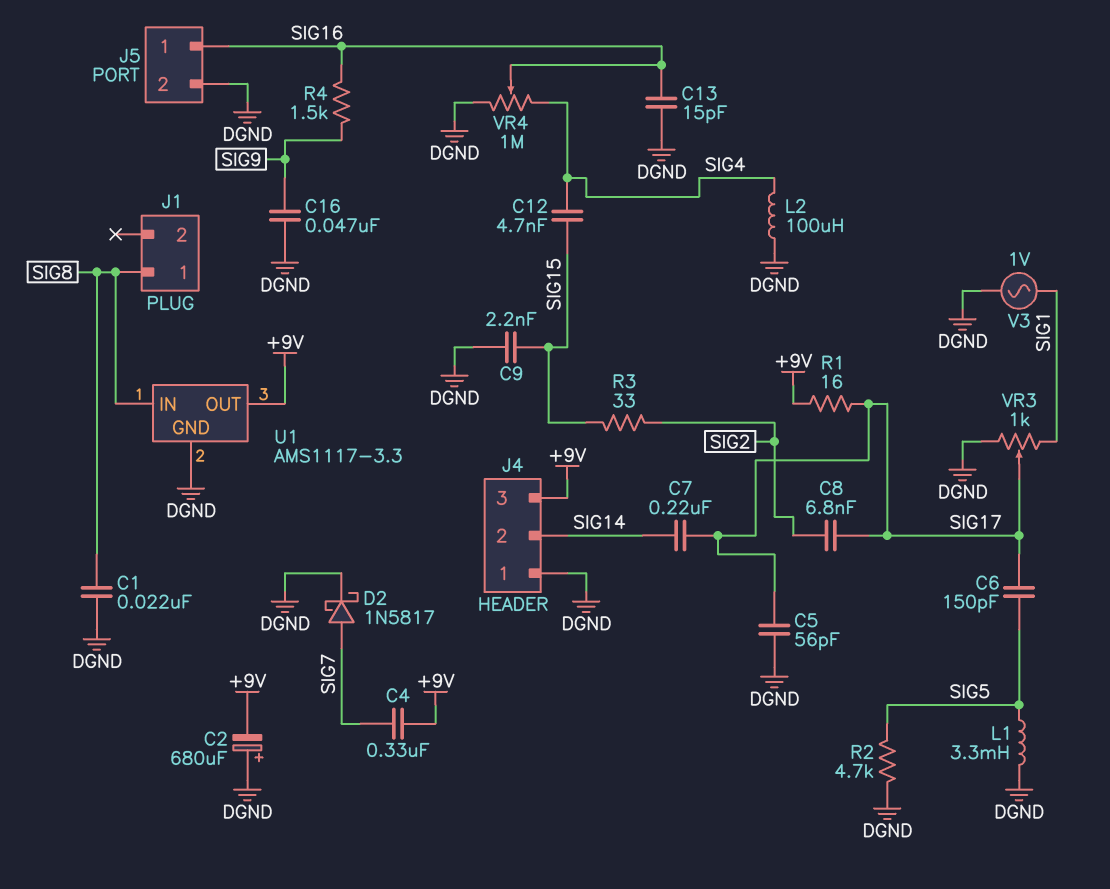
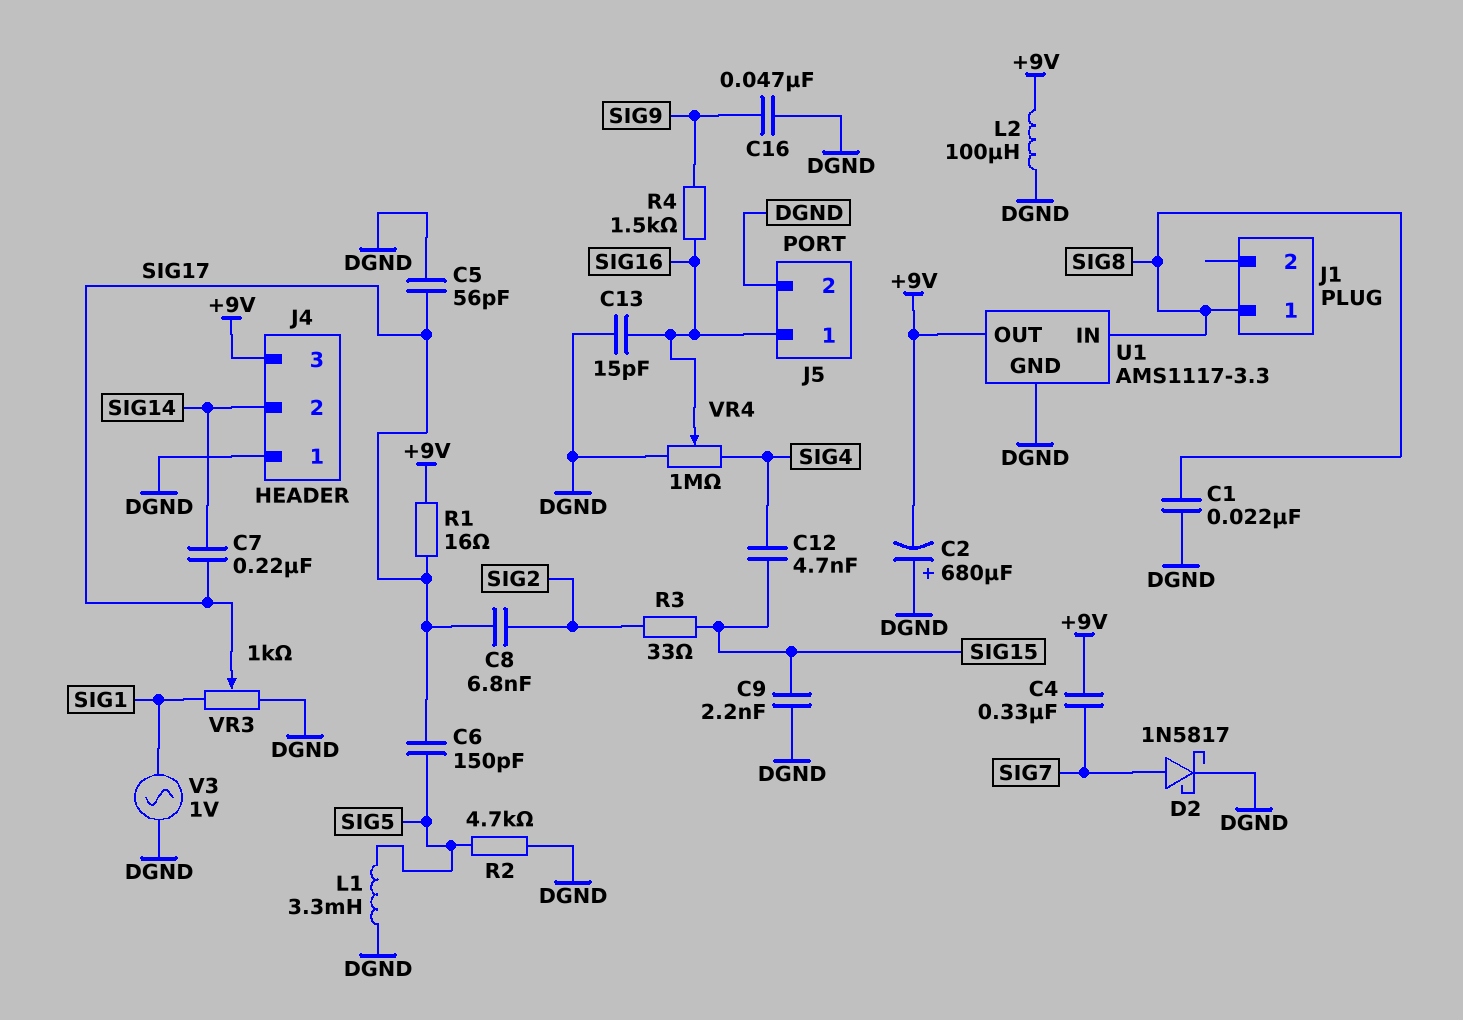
L2: 100uH (DGND, SIG4) -> 100uH (+9V, DGND)

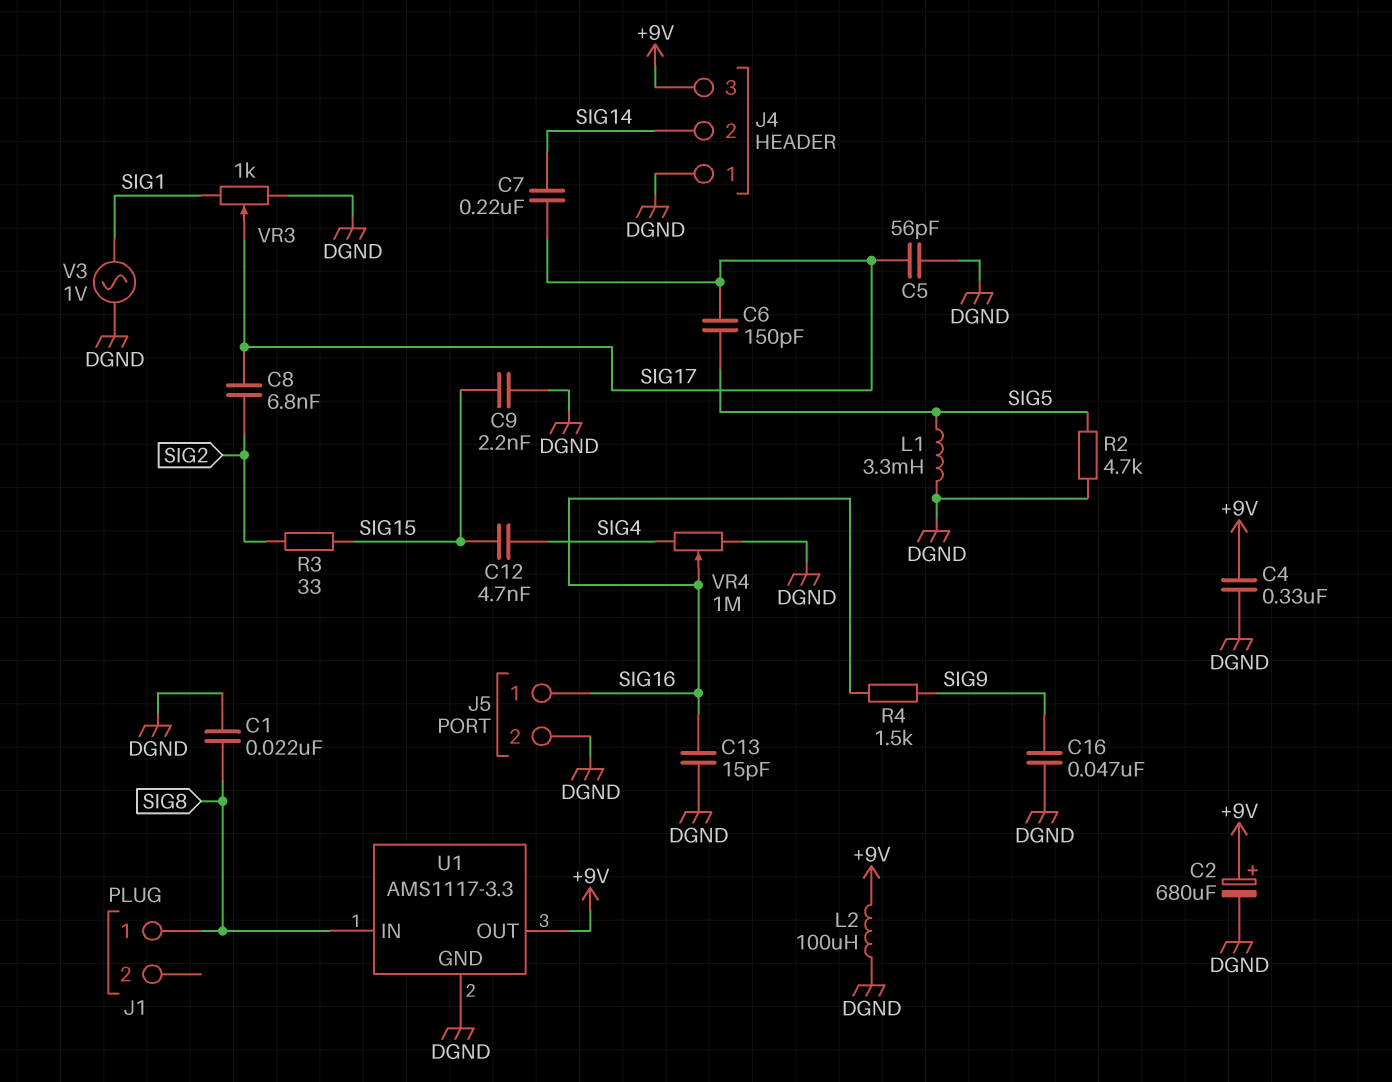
C2: 680uF (plus DGND, minus +9V) -> 680uF (plus +9V, minus DGND)
C4: 330nF (+9V, SIG7) -> 330nF (+9V, DGND)
D2: schottky 1N5817 (A SIG7, K DGND) -> none
R1: 16 (+9V, SIG17) -> none

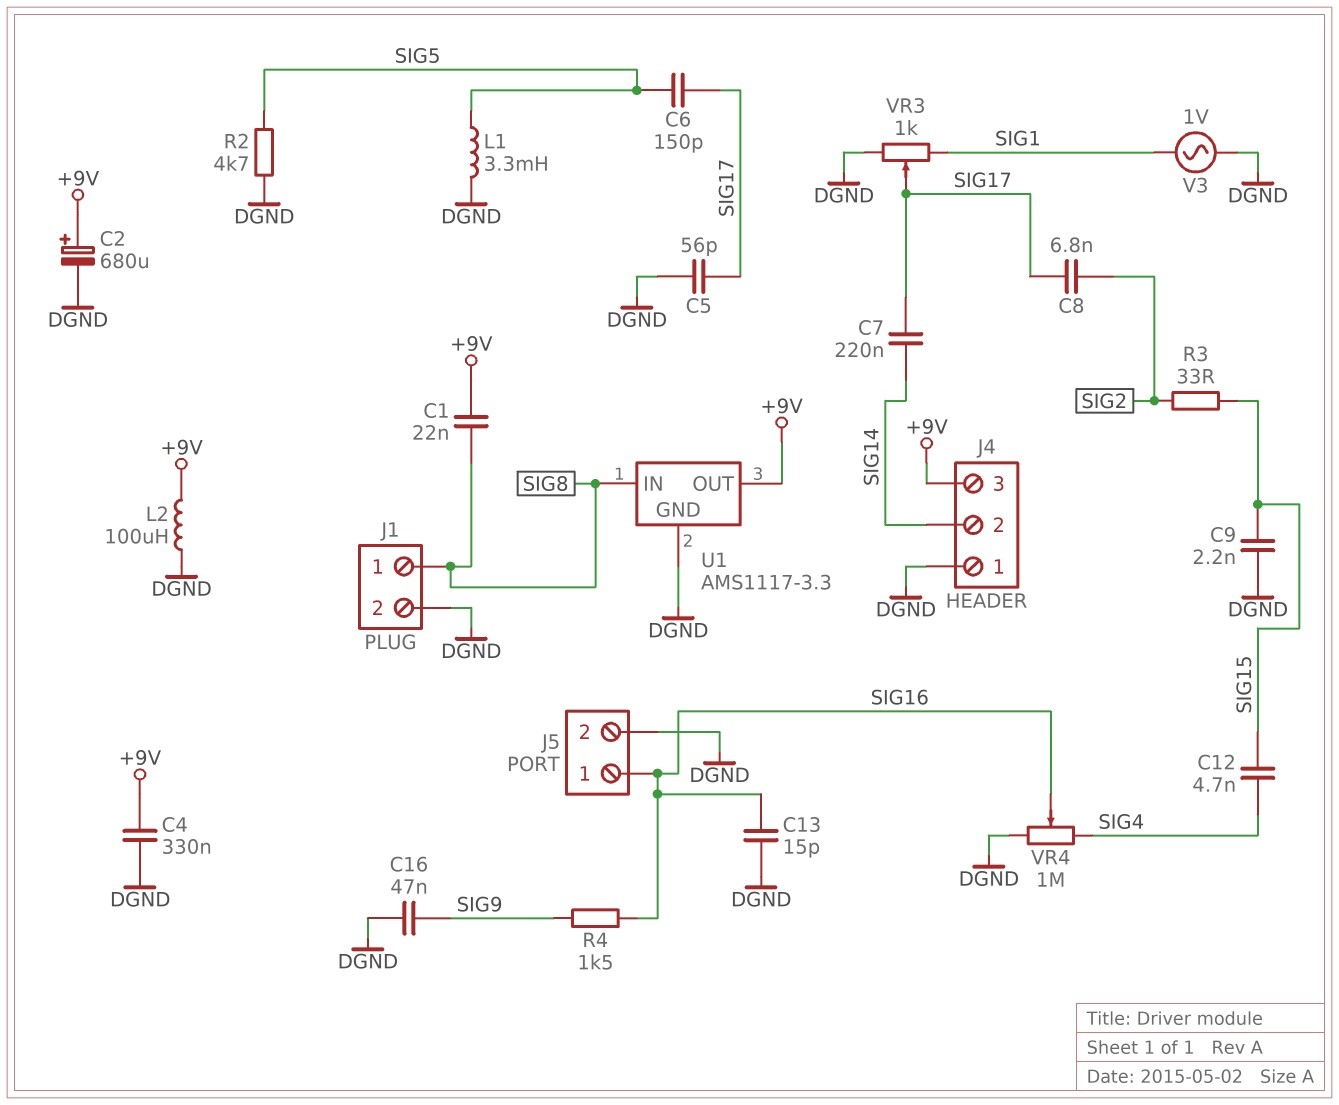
C1: 22nF (DGND, SIG8) -> 22nF (+9V, SIG8)
J1 pin 2: none -> DGND

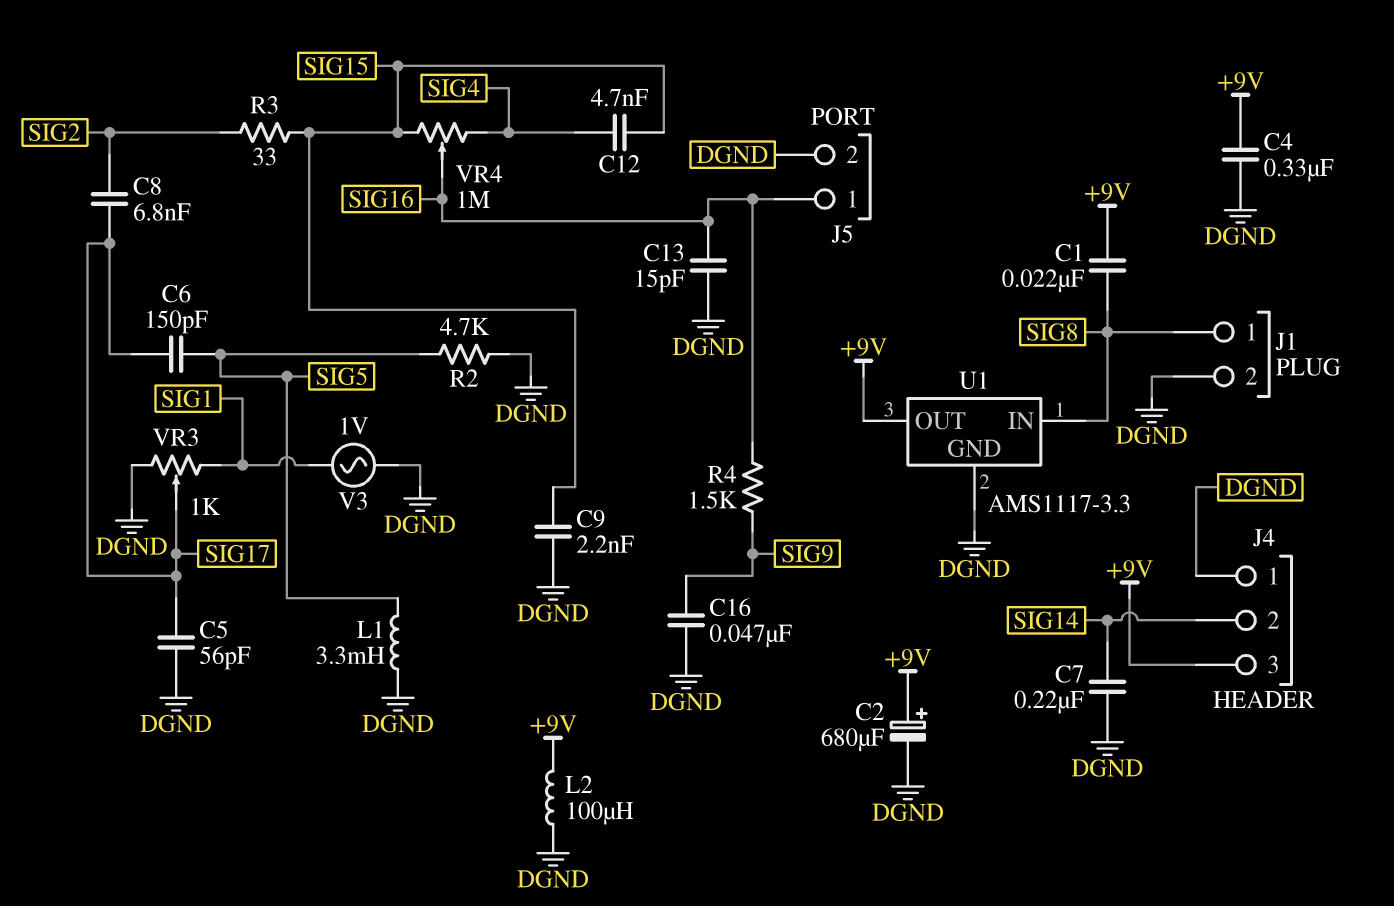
C7: 220nF (SIG14, SIG17) -> 220nF (DGND, SIG14)
VR4: 1M (DGND, SIG4, wiper SIG16) -> 1M (SIG4, SIG15, wiper SIG16)

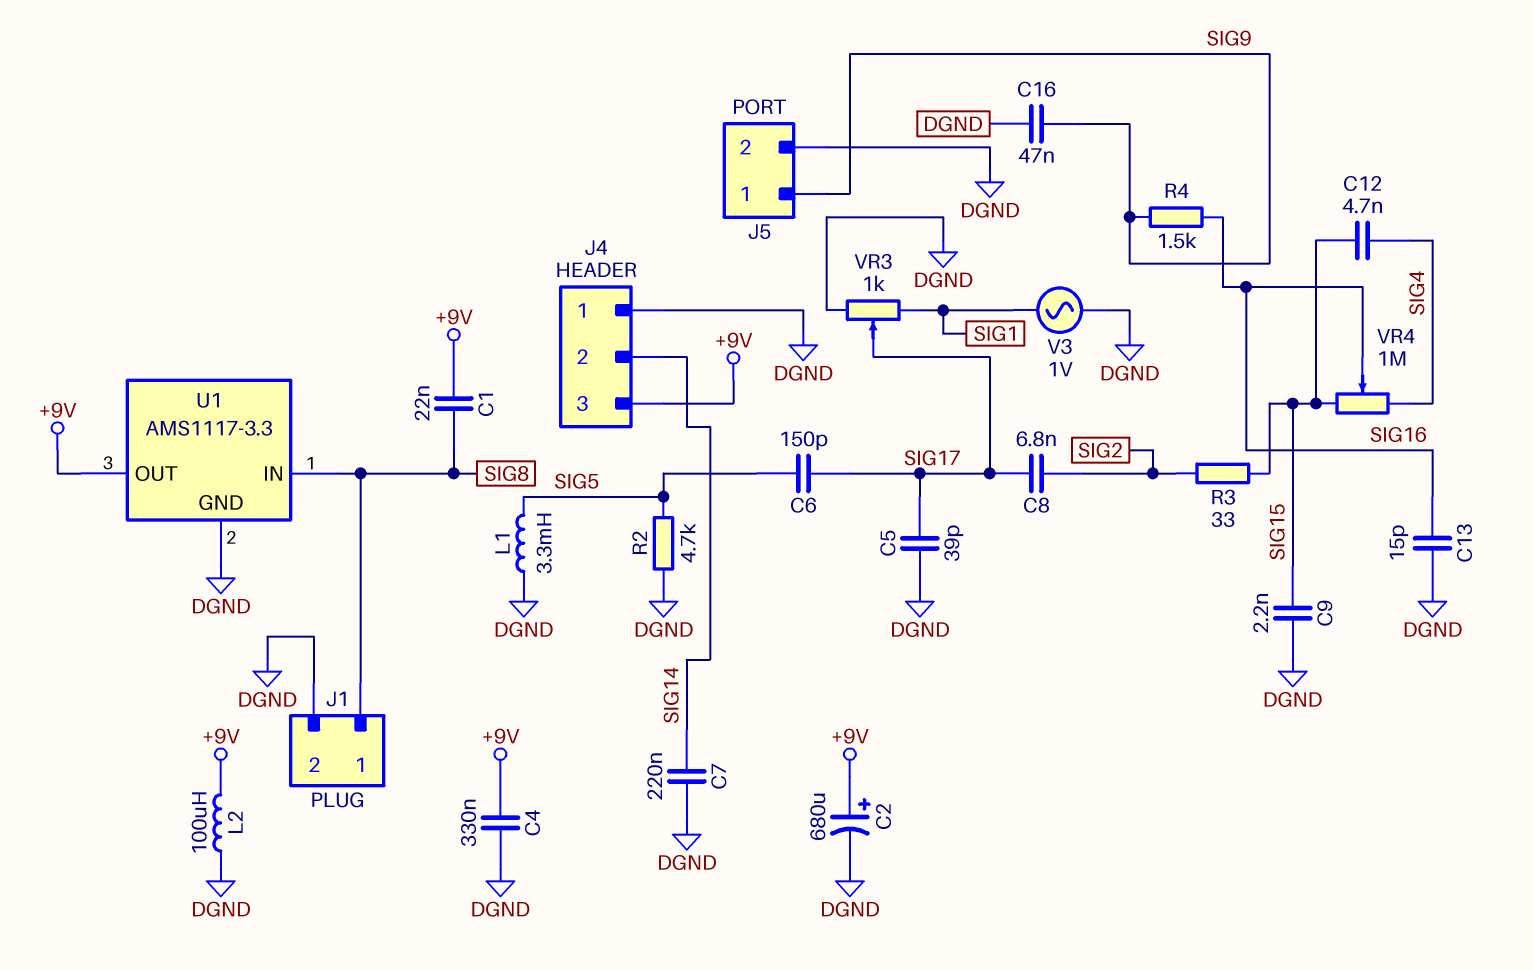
C5: 56pF (DGND, SIG17) -> 39pF (DGND, SIG17)
J5 pin 1: SIG16 -> SIG9

